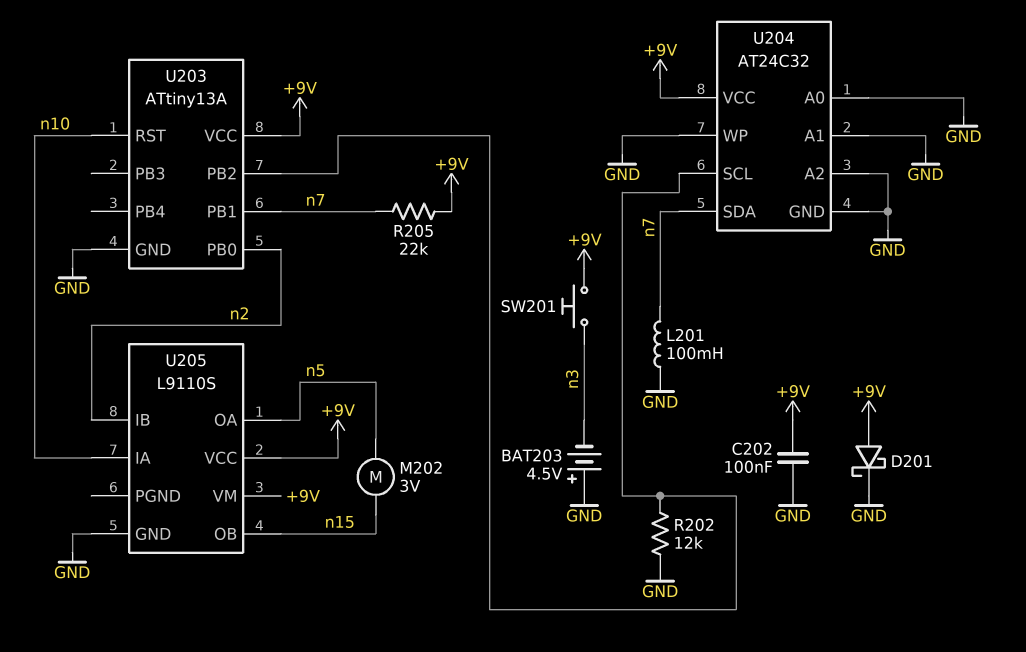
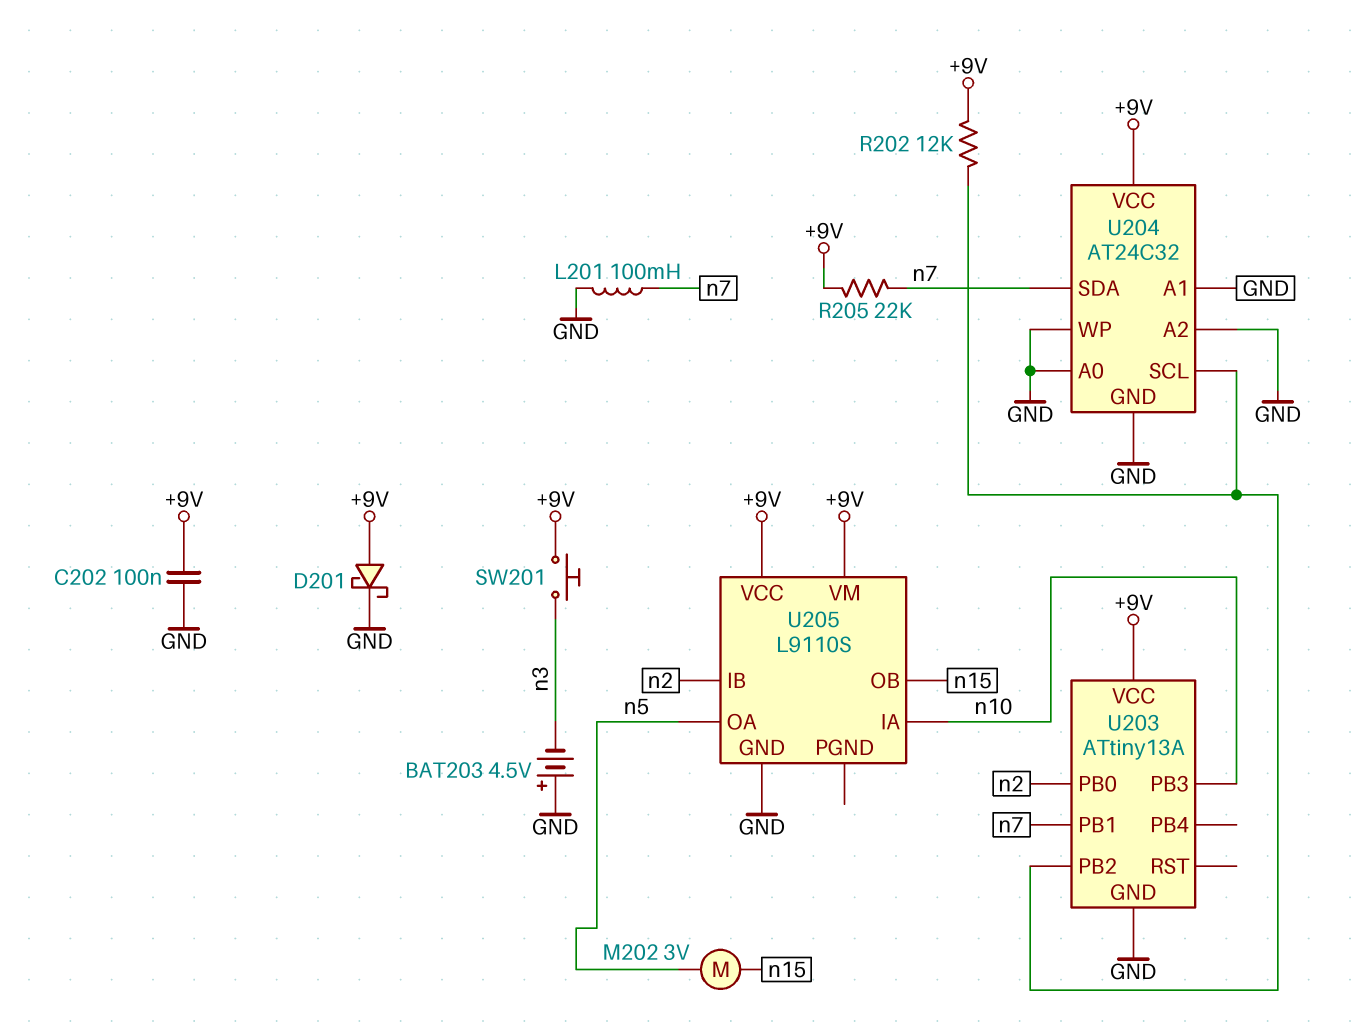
R202: 12k (GND, U203/PB2) -> 12k (+9V, U203/PB2)
U203 pin PB3: none -> n10
U203 pin RST: n10 -> none

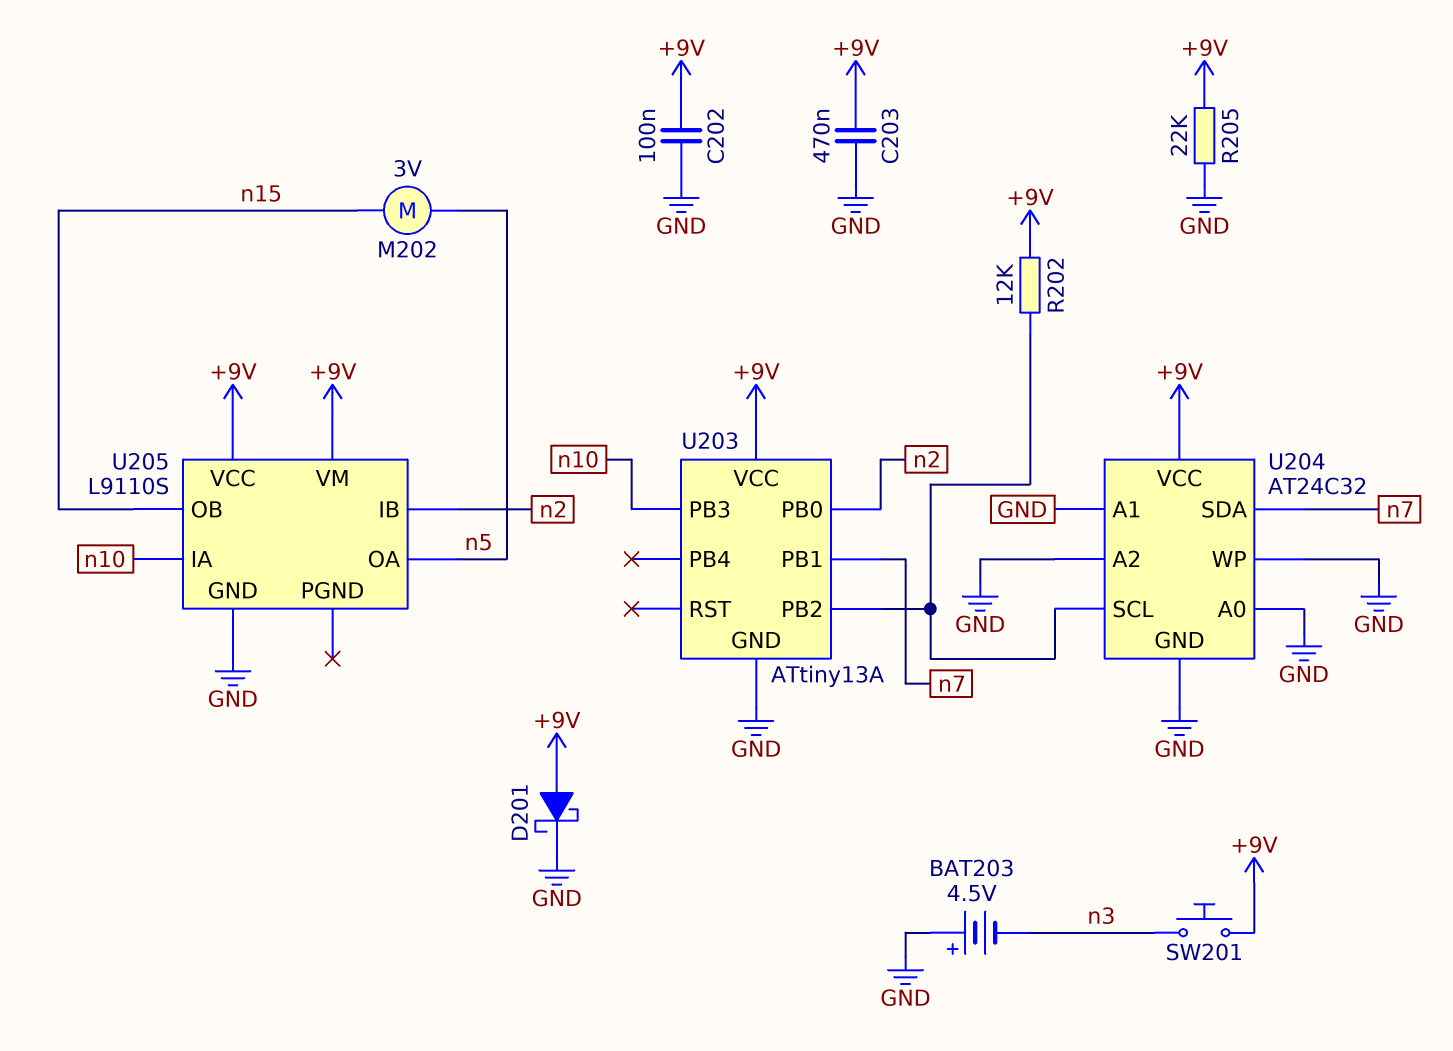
C203: none -> 470nF (+9V, GND)
L201: 100mH (GND, n7) -> none
R205: 22k (+9V, n7) -> 22k (+9V, GND)

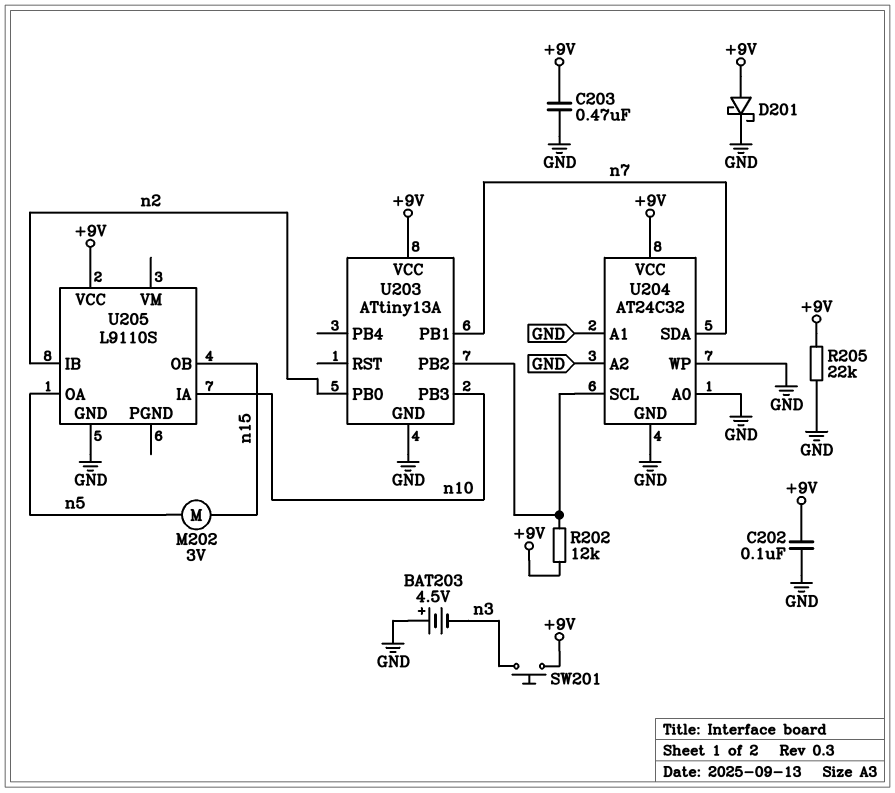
U205 pin VM: +9V -> none

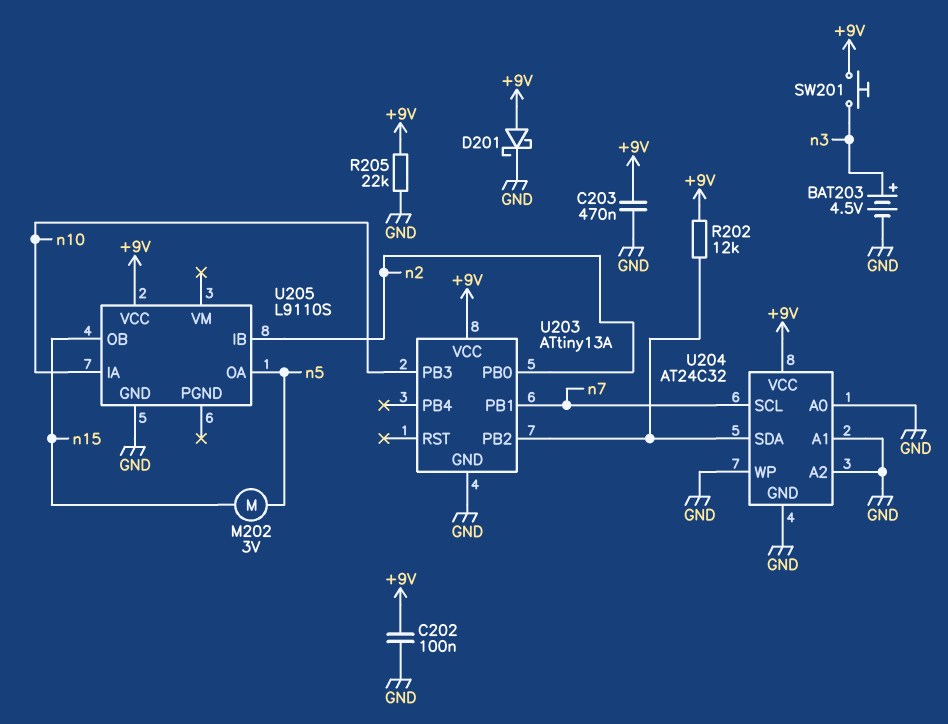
BAT203: 4.5V (plus GND, minus n3) -> 4.5V (plus n3, minus GND)
U204 pin SCL: U203/PB2 -> n7
U204 pin SDA: n7 -> U203/PB2

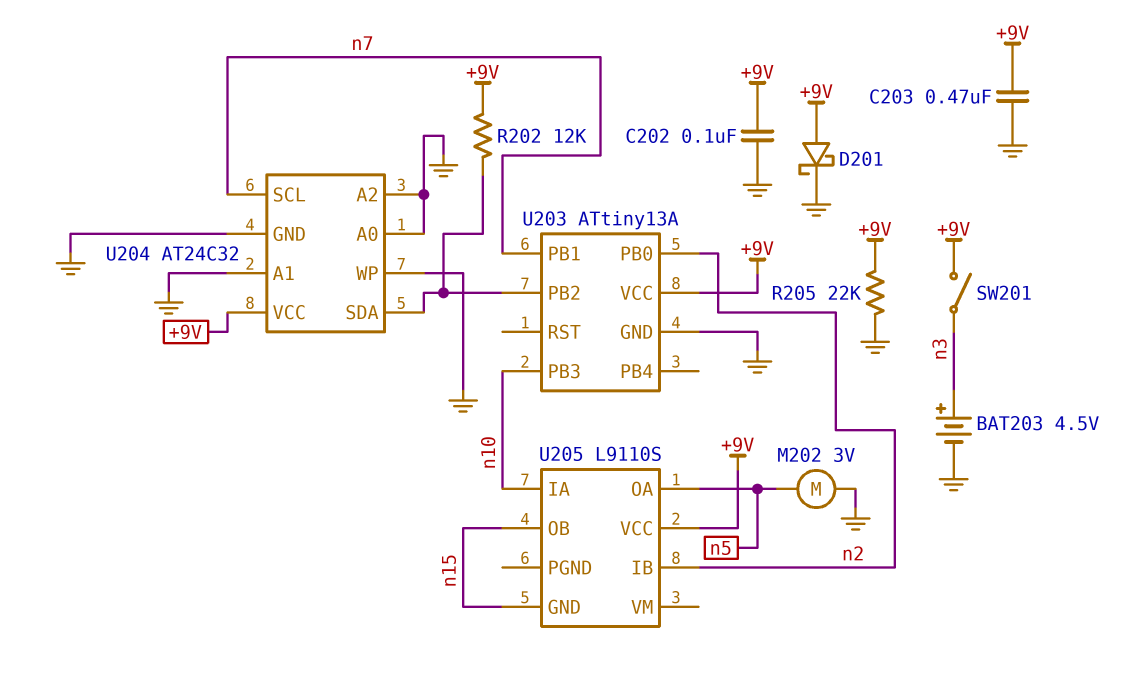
M202: motor 3V (n5, n15) -> motor 3V (GND, n5)
SW201: button (+9V, n3) -> switch (+9V, n3)
U205 pin GND: GND -> n15

